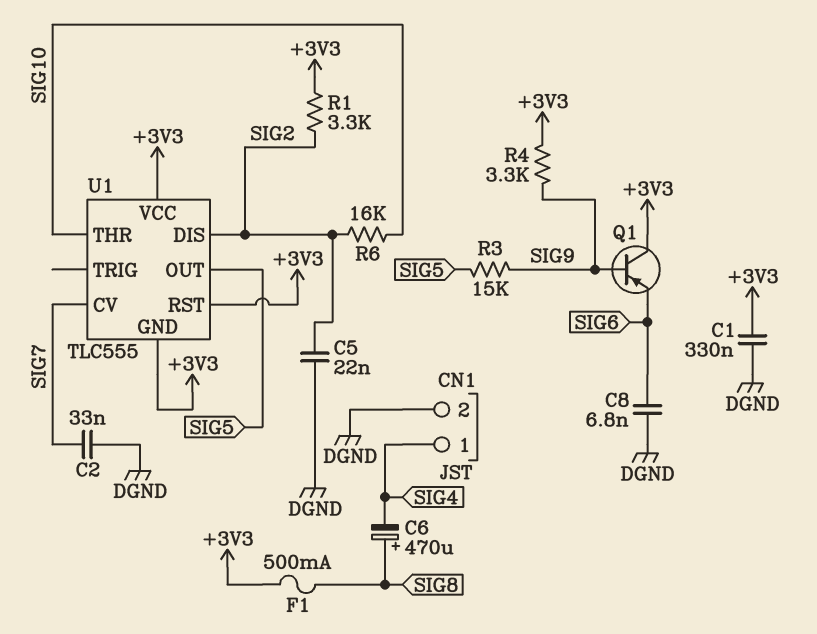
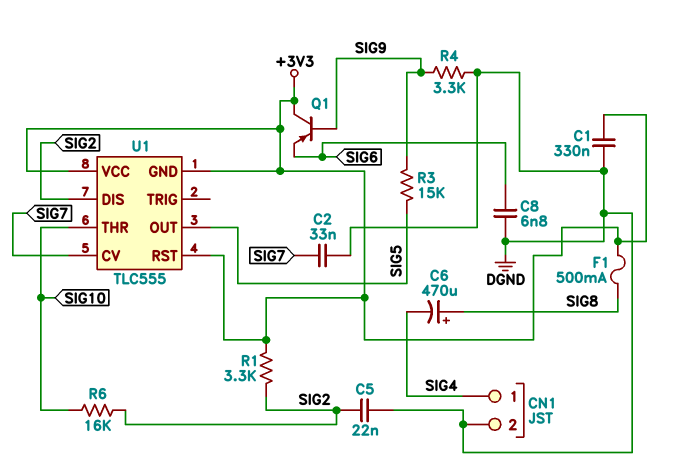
R4: 3.3k (+3V3, SIG9) -> 3.3k (DGND, SIG9)

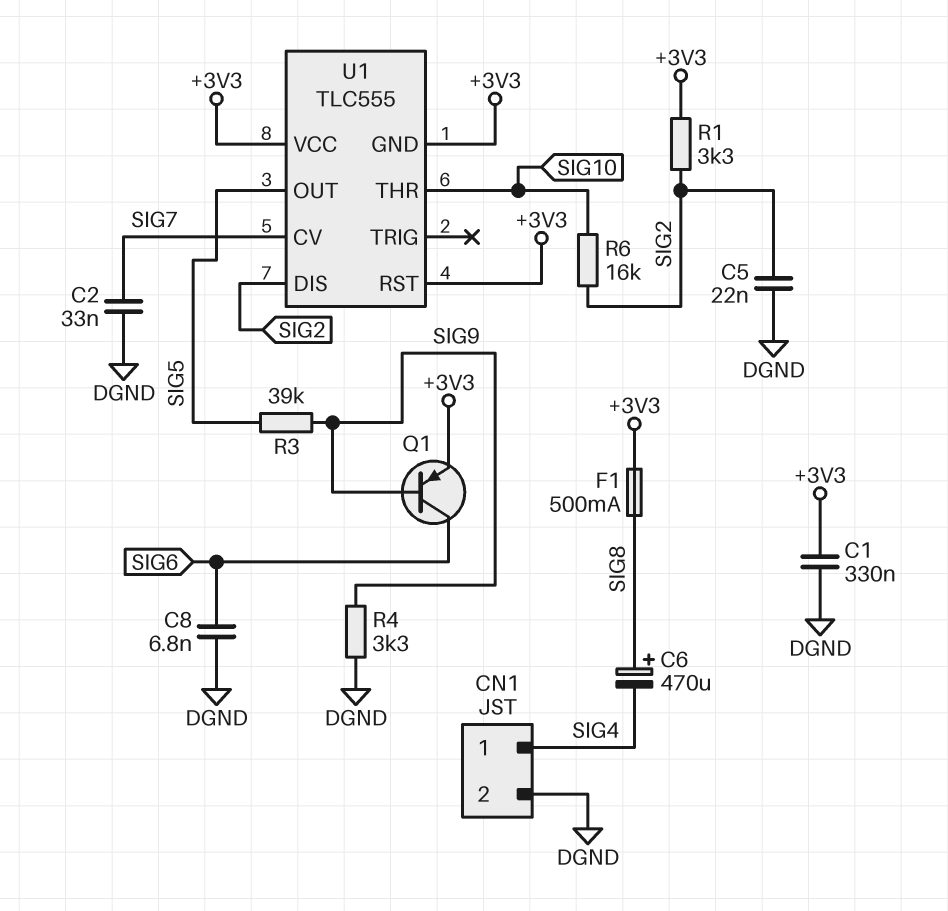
Q1: PNP (B SIG9, C +3V3, E SIG6) -> PNP (B SIG9, C SIG6, E +3V3)
R3: 15k (SIG5, SIG9) -> 39k (SIG5, SIG9)

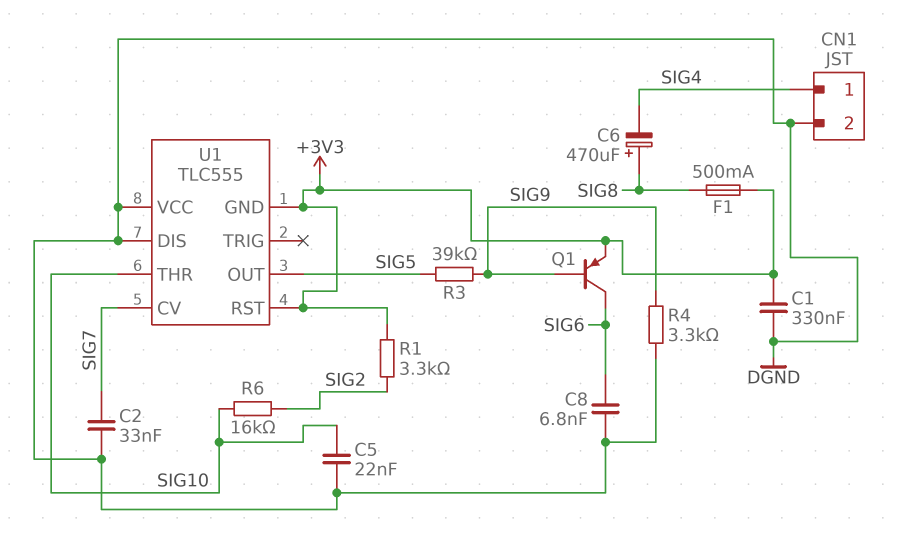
C5: 22nF (DGND, SIG2) -> 22nF (DGND, SIG10)
U1 pin DIS: SIG2 -> DGND
U1 pin VCC: +3V3 -> DGND

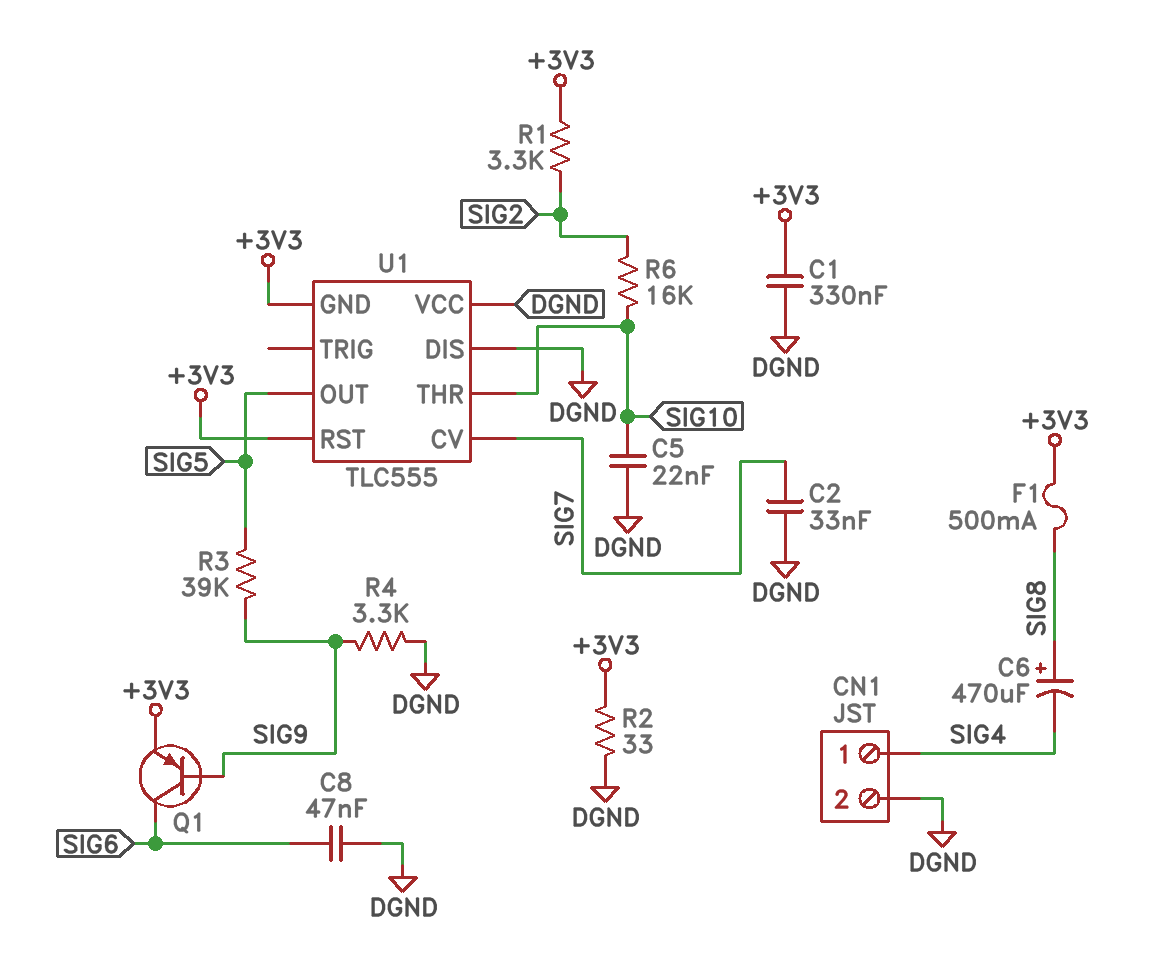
C8: 6.8nF (DGND, SIG6) -> 47nF (DGND, SIG6)
R2: none -> 33 (+3V3, DGND)

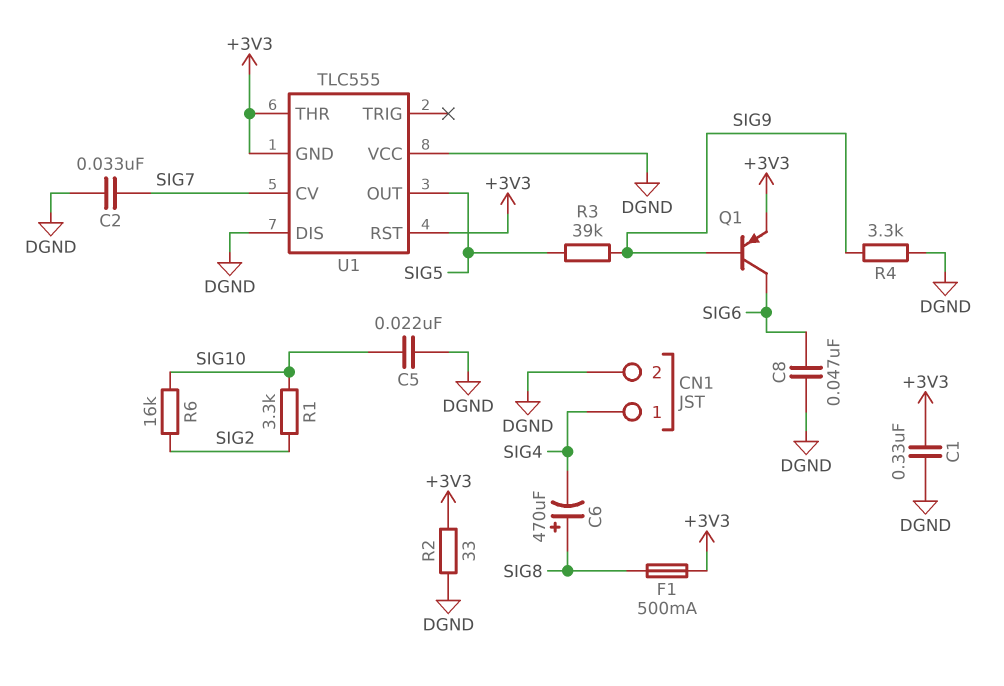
R1: 3.3k (+3V3, SIG2) -> 3.3k (SIG2, SIG10)
U1 pin THR: SIG10 -> +3V3

